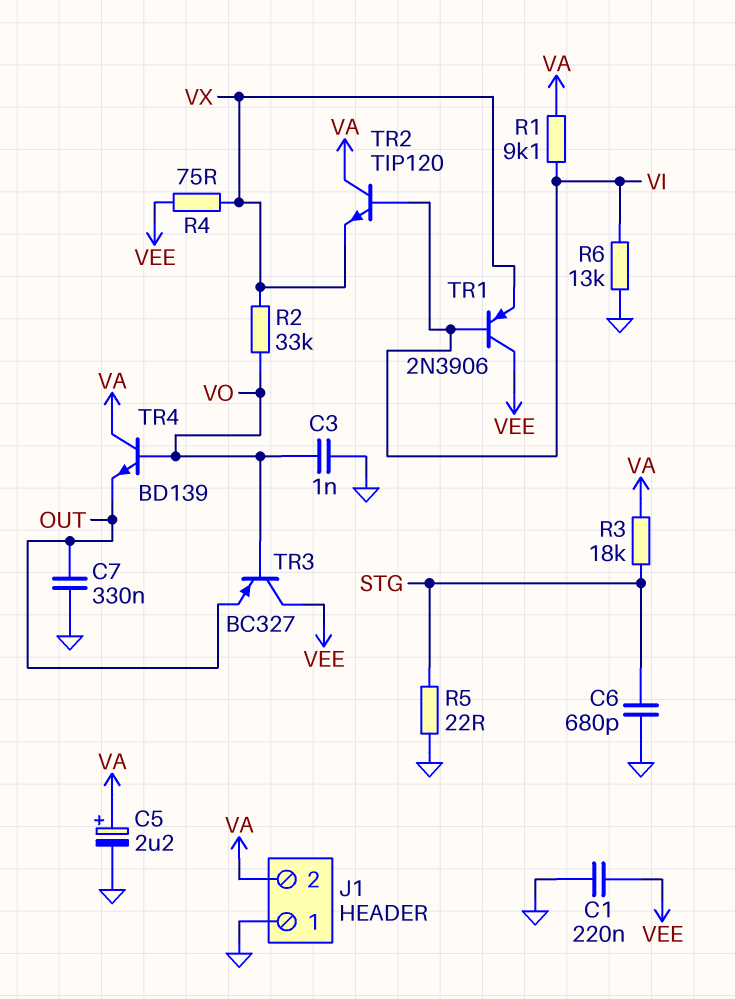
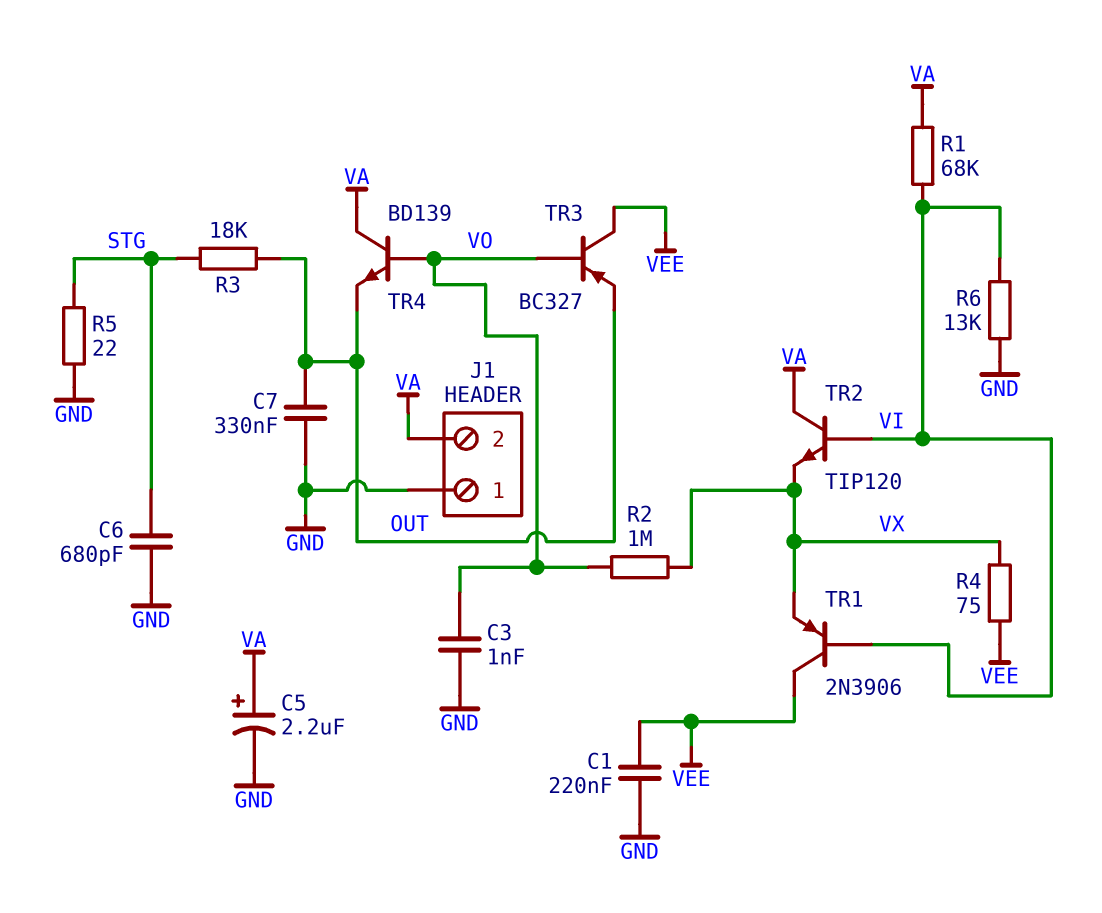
R1: 9.1k (VA, VI) -> 68k (VA, VI)
R2: 33k (VO, VX) -> 1M (VO, VX)
R3: 18k (STG, VA) -> 18k (OUT, STG)

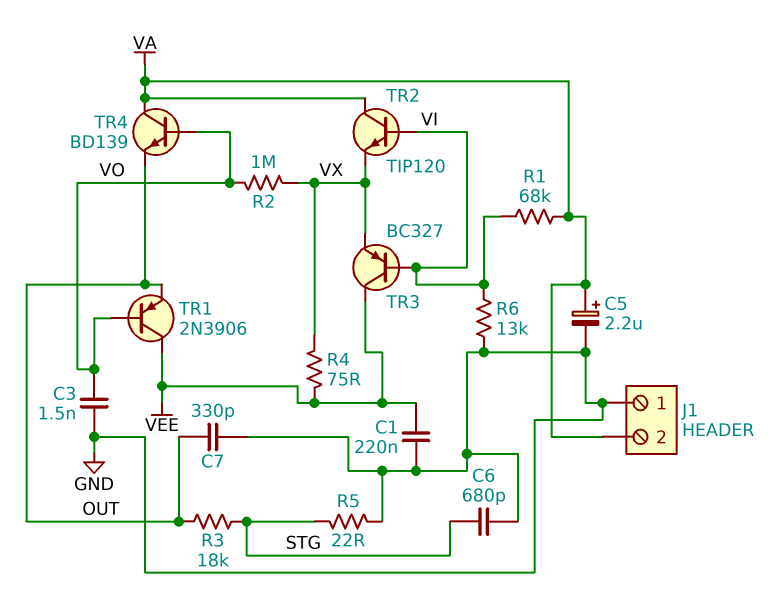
C3: 1nF (GND, VO) -> 1.5nF (GND, VO)
C7: 330nF (GND, OUT) -> 330pF (GND, OUT)
TR1: PNP 2N3906 (B VI, C VEE, E VX) -> PNP 2N3906 (B VO, C VEE, E OUT)
TR3: PNP BC327 (B VO, C VEE, E OUT) -> PNP BC327 (B VI, C VEE, E VX)

